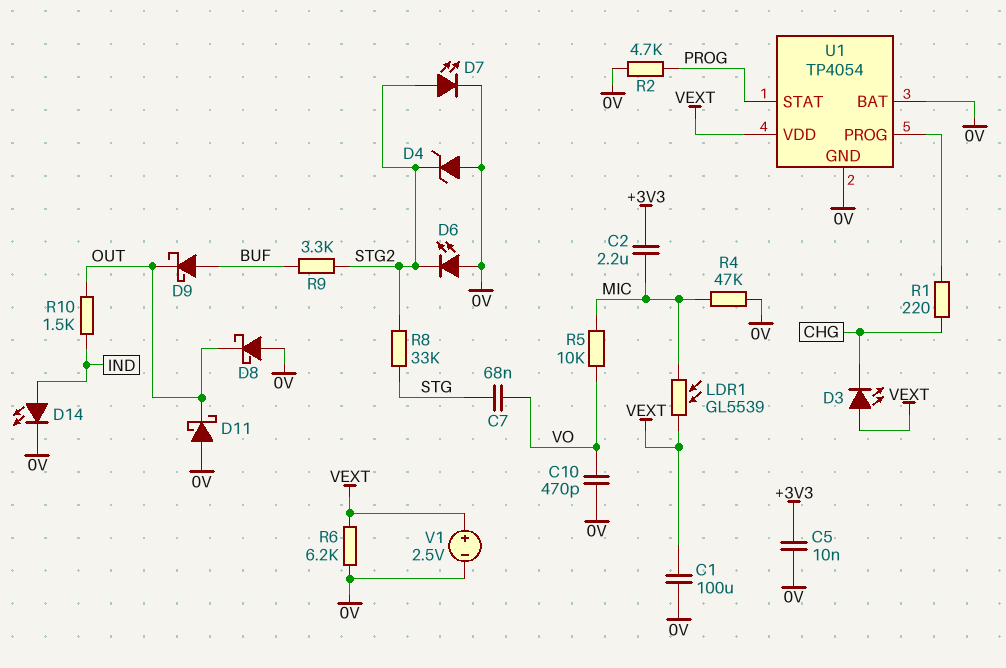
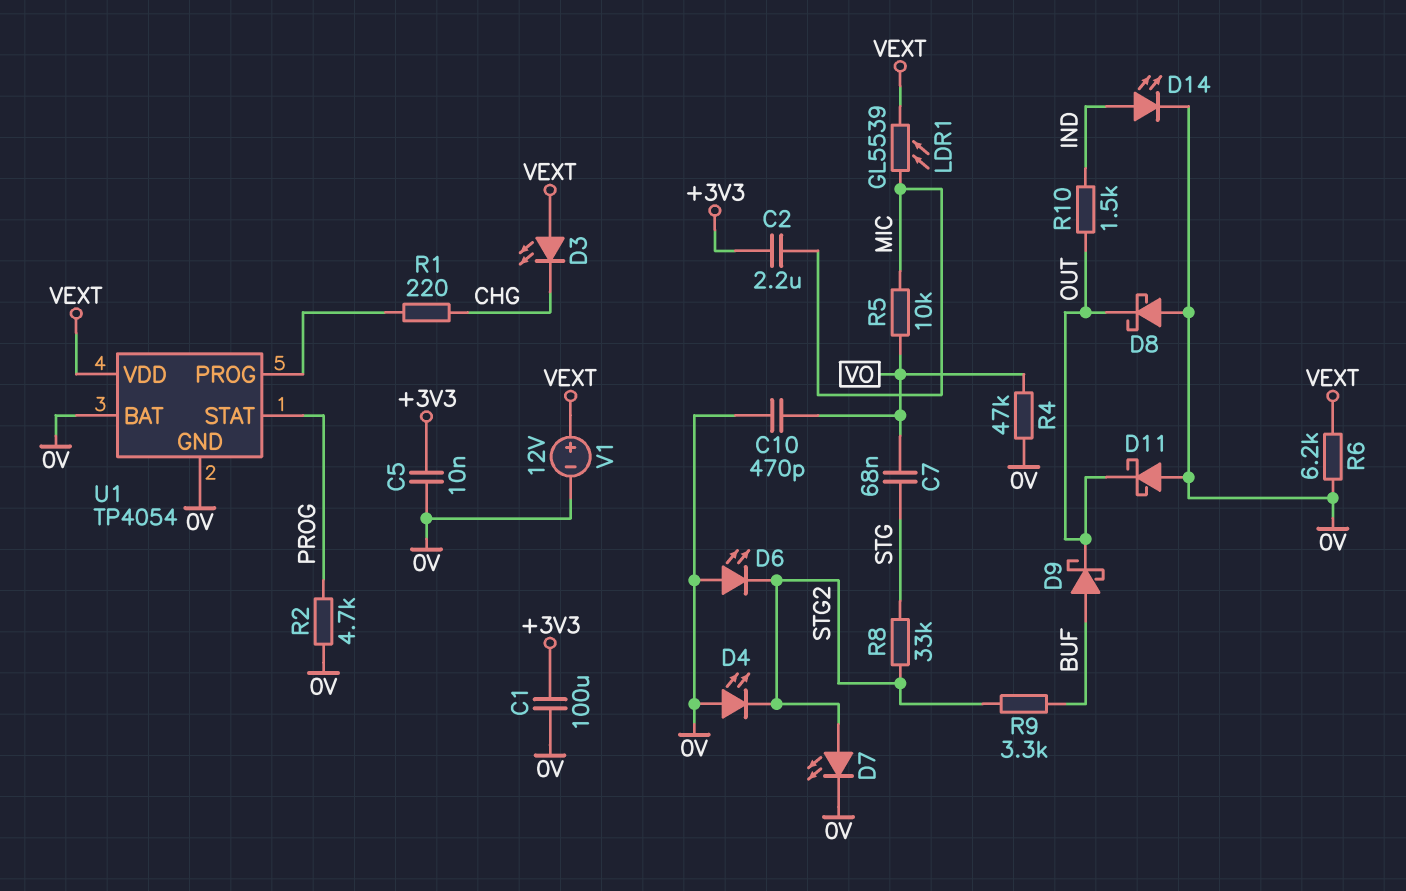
C1: 100uF (0V, VEXT) -> 100uF (+3V3, 0V)
D4: zener (A 0V, K STG2) -> LED (A 0V, K STG2)
R4: 47k (0V, MIC) -> 47k (0V, VO)
V1: 2.5V (plus VEXT, minus 0V) -> 12V (plus VEXT, minus 0V)

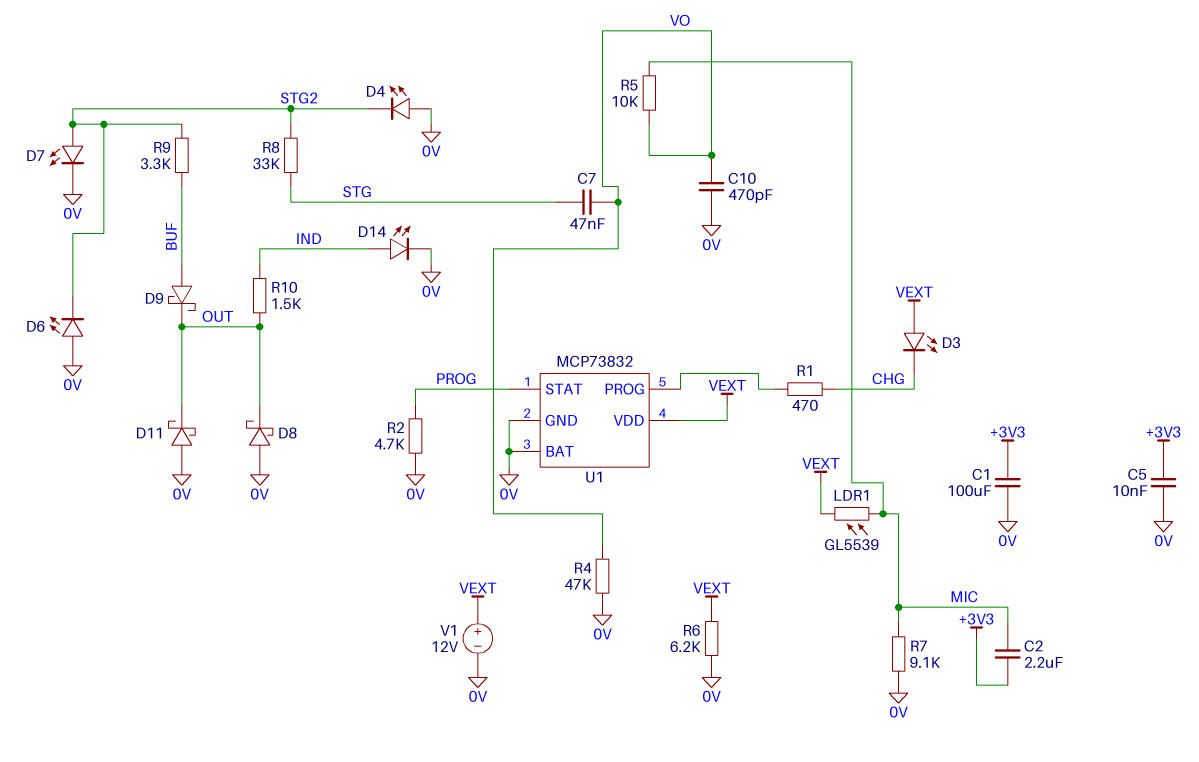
C7: 68nF (STG, VO) -> 47nF (STG, VO)
R1: 220 (CHG, U1/PROG) -> 470 (CHG, U1/PROG)
R7: none -> 9.1k (0V, MIC)
U1: TP4054 -> MCP73832

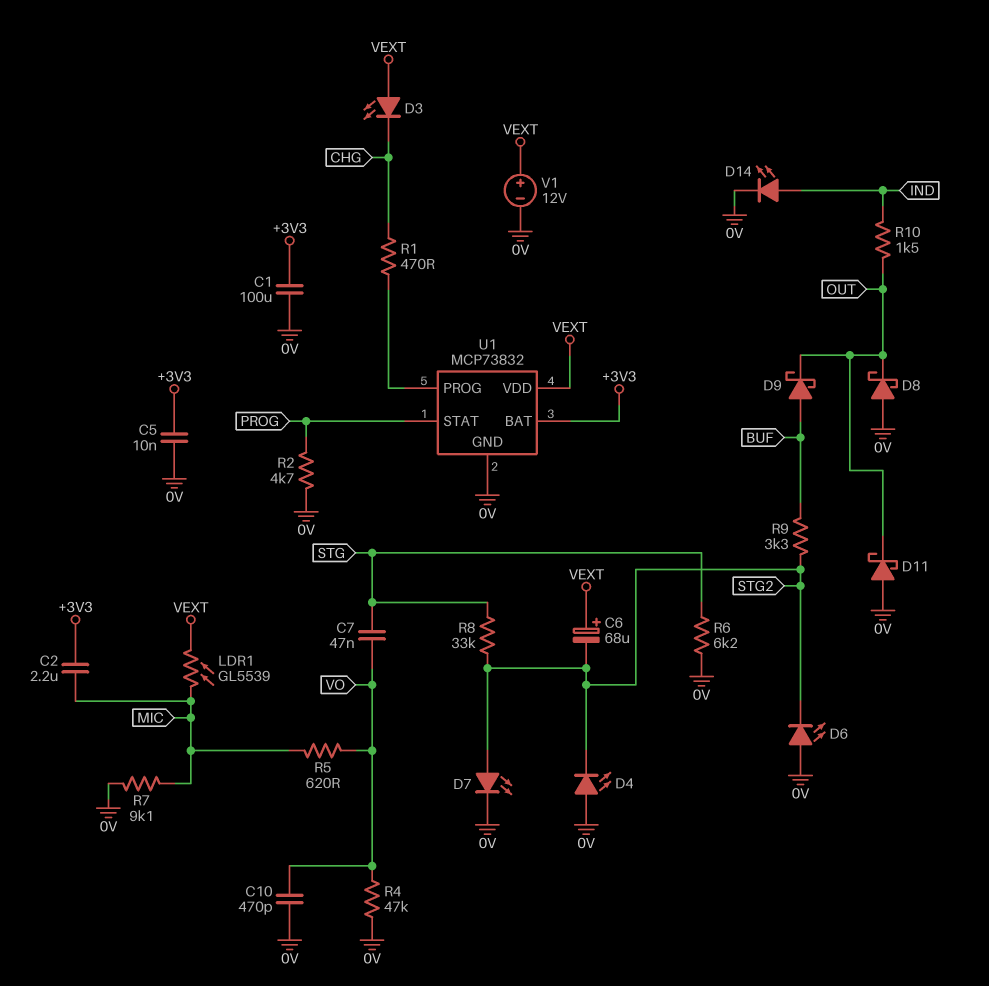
C6: none -> 68uF (plus VEXT, minus STG2)
R5: 10k (MIC, VO) -> 620 (MIC, VO)
R6: 6.2k (0V, VEXT) -> 6.2k (0V, STG)
U1 pin BAT: 0V -> +3V3

